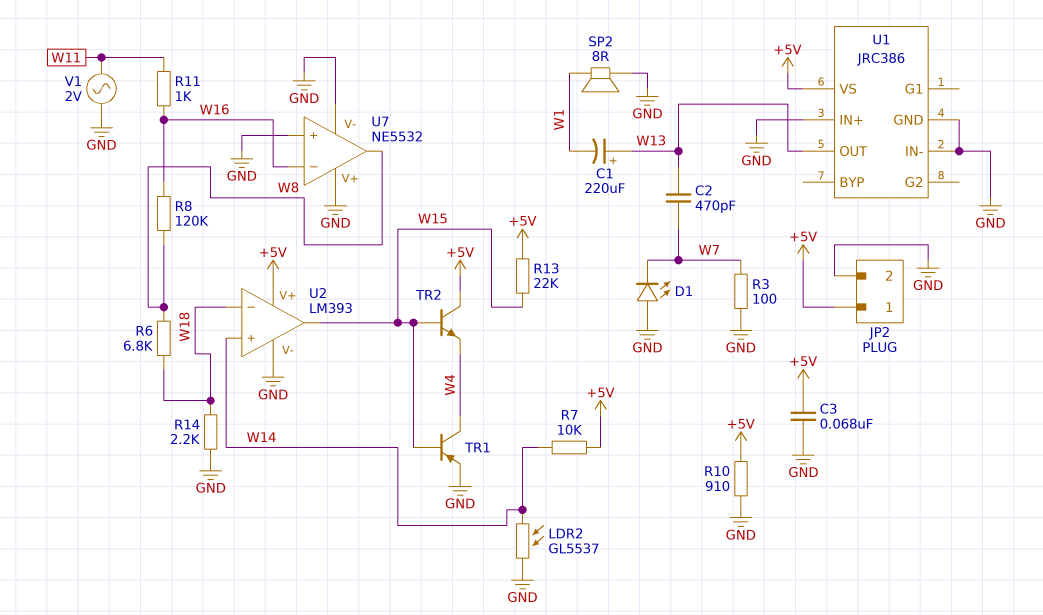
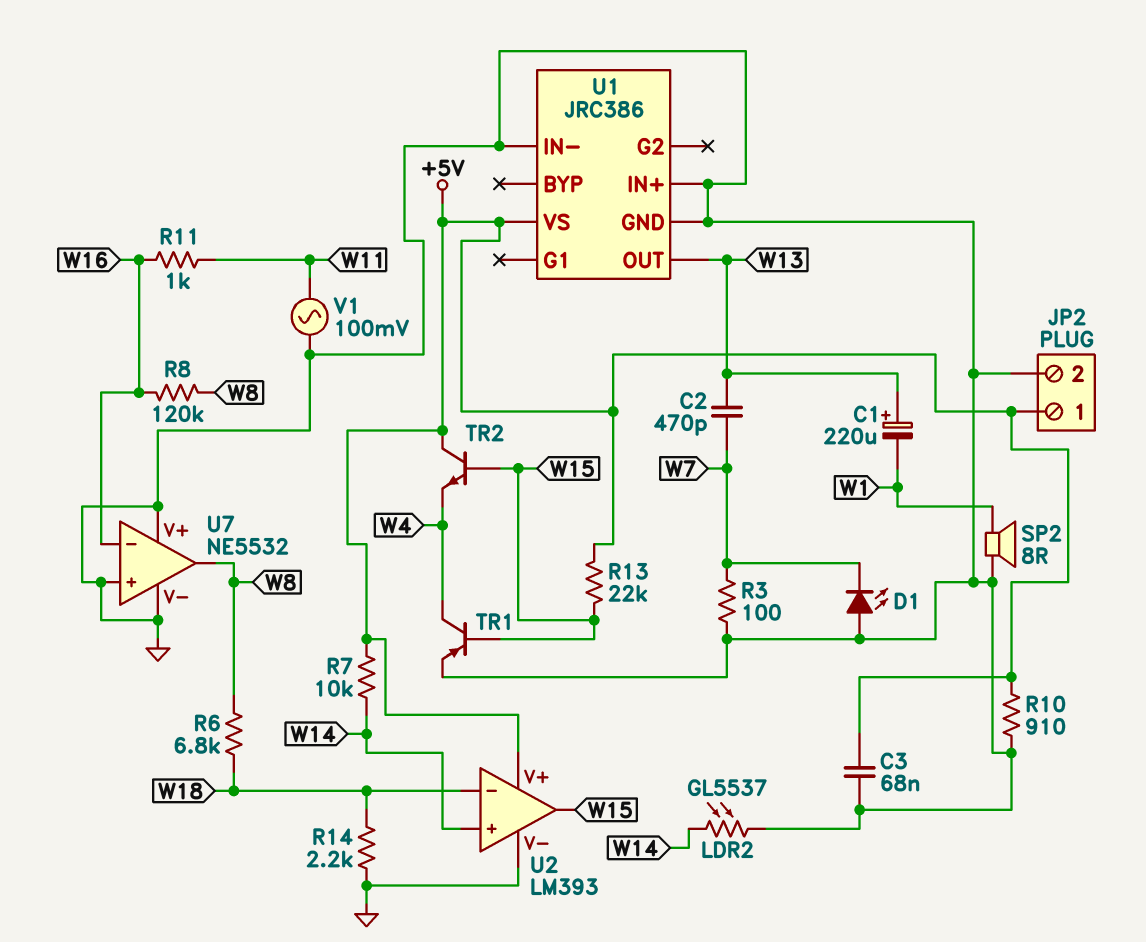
V1: AC 2V (GND, W11) -> AC 100mV (GND, W11)

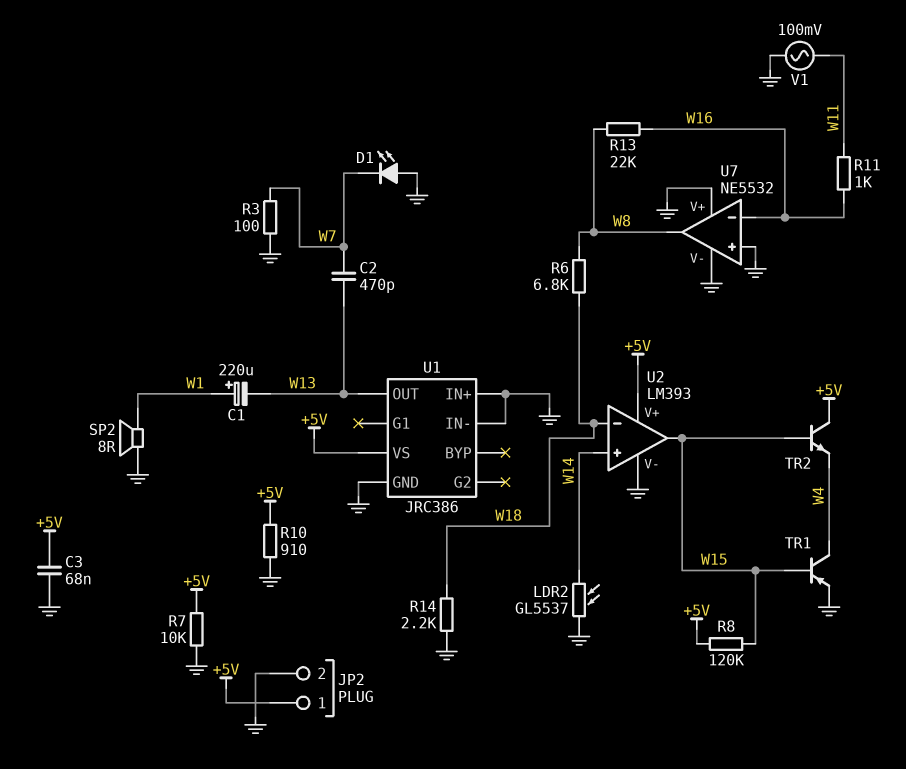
C1: 220uF (plus W13, minus W1) -> 220uF (plus W1, minus W13)
R7: 10k (+5V, W14) -> 10k (+5V, GND)
R8: 120k (W8, W16) -> 120k (+5V, W15)
R13: 22k (+5V, W15) -> 22k (W8, W16)

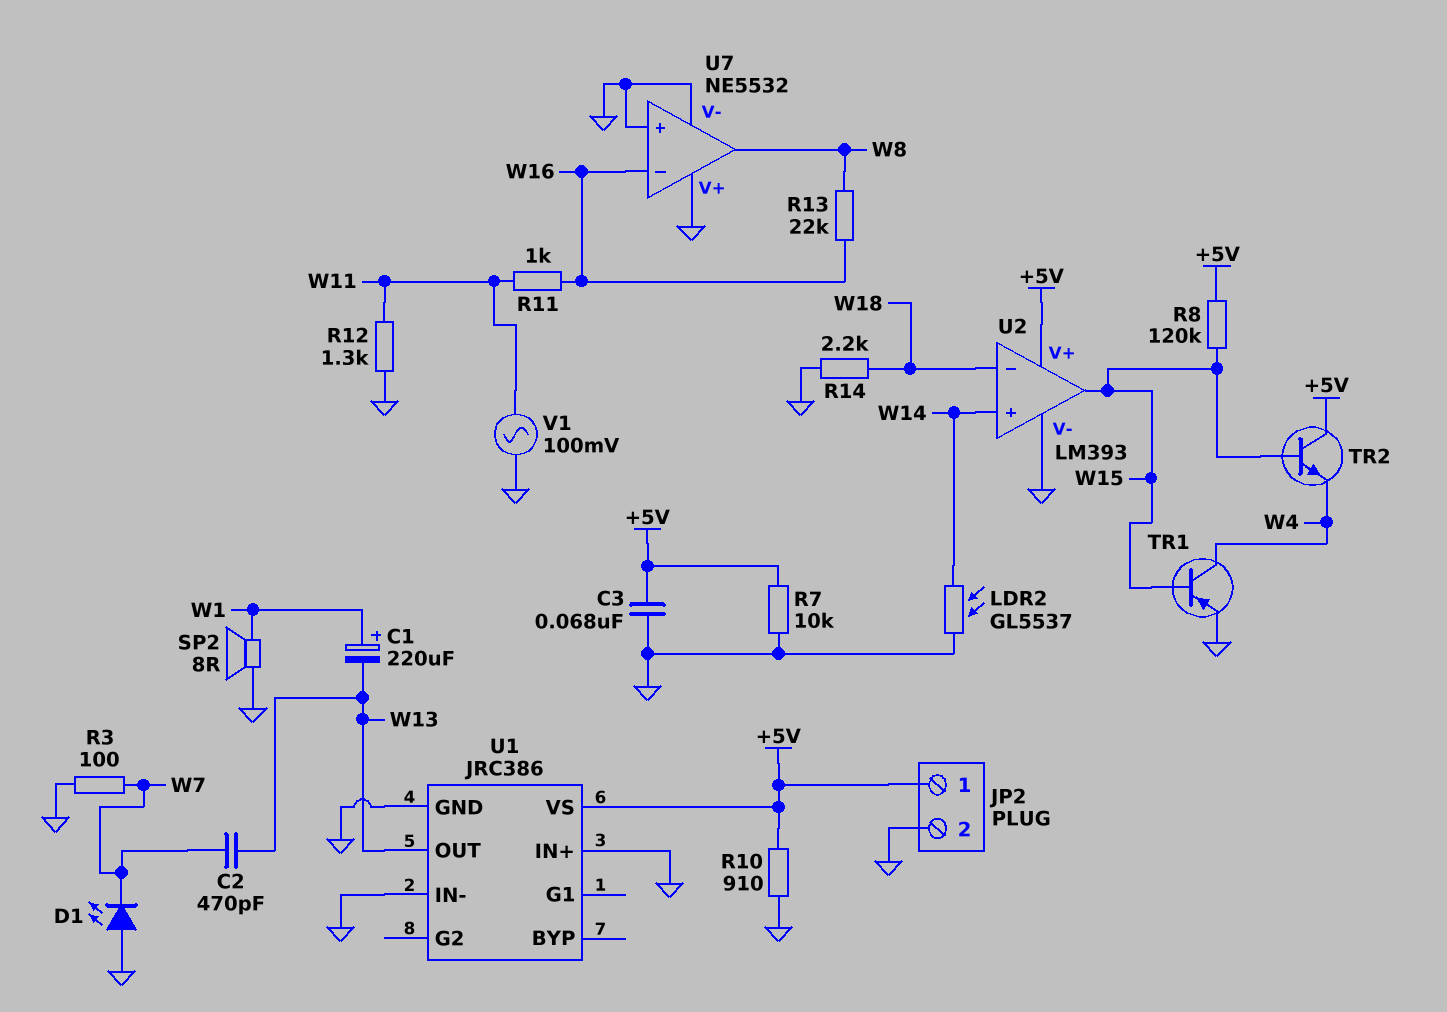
R6: 6.8k (W8, W18) -> none
R12: none -> 1.3k (GND, W11)

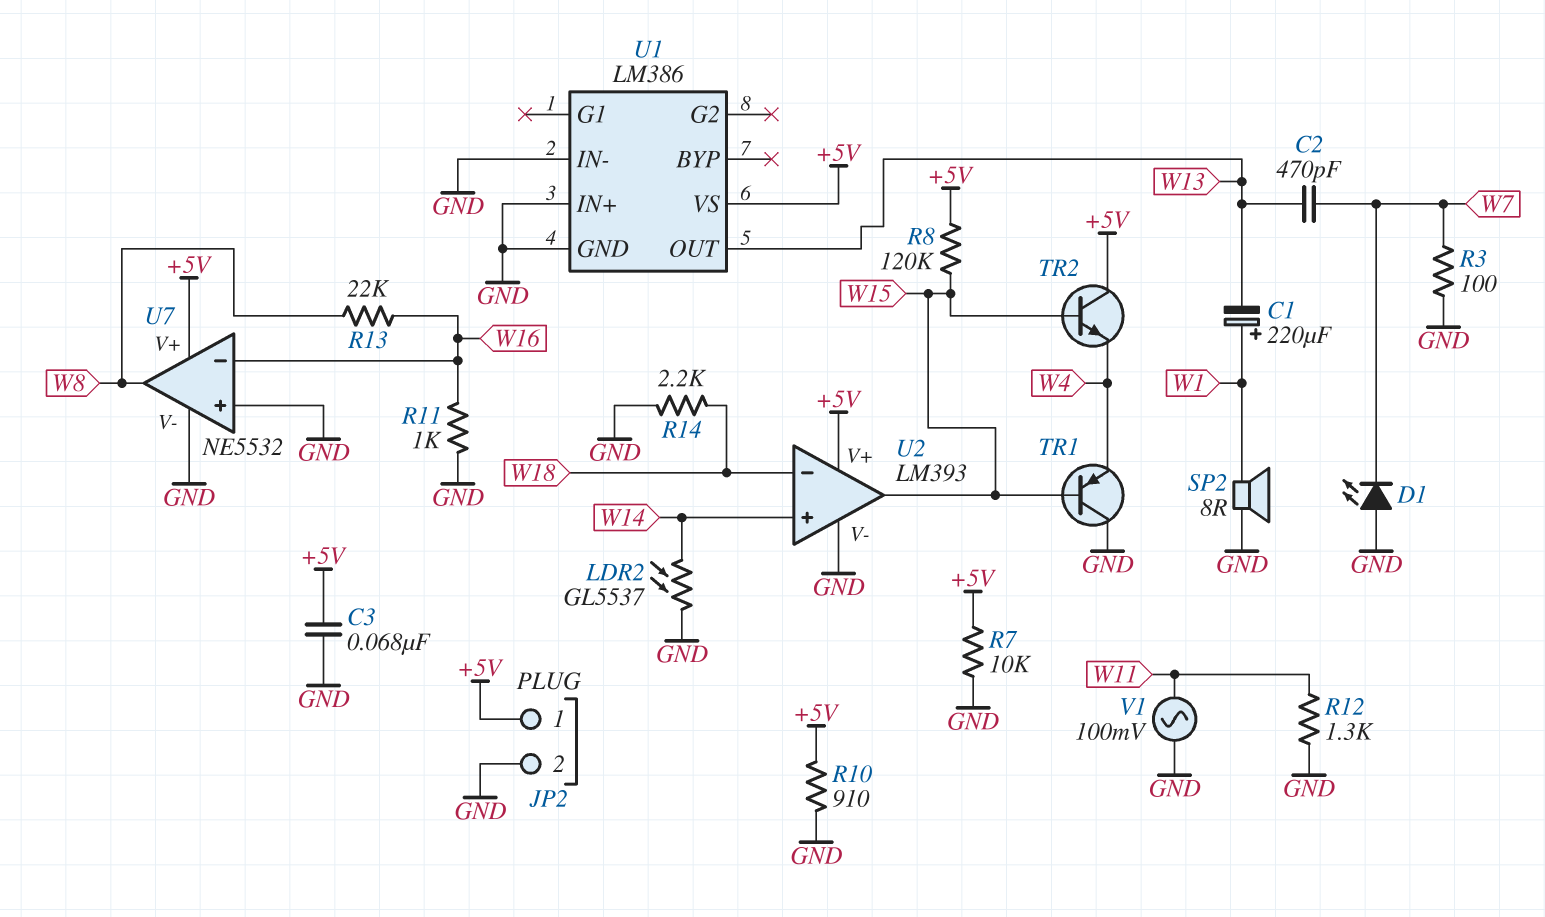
R11: 1k (W11, W16) -> 1k (GND, W16)
TR1: PNP (B W15, C W4, E GND) -> PNP (B W15, C GND, E W4)
U1: JRC386 -> LM386
U7 pin V+: GND -> +5V

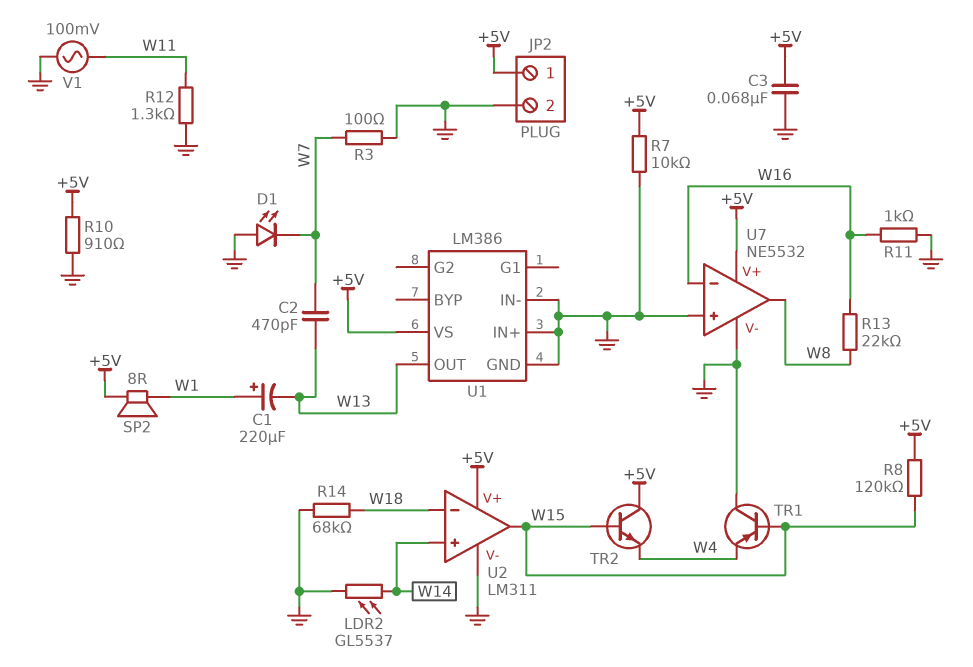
R14: 2.2k (GND, W18) -> 68k (GND, W18)
SP2: speaker 8R (GND, W1) -> speaker 8R (+5V, W1)
U2: LM393 -> LM311

